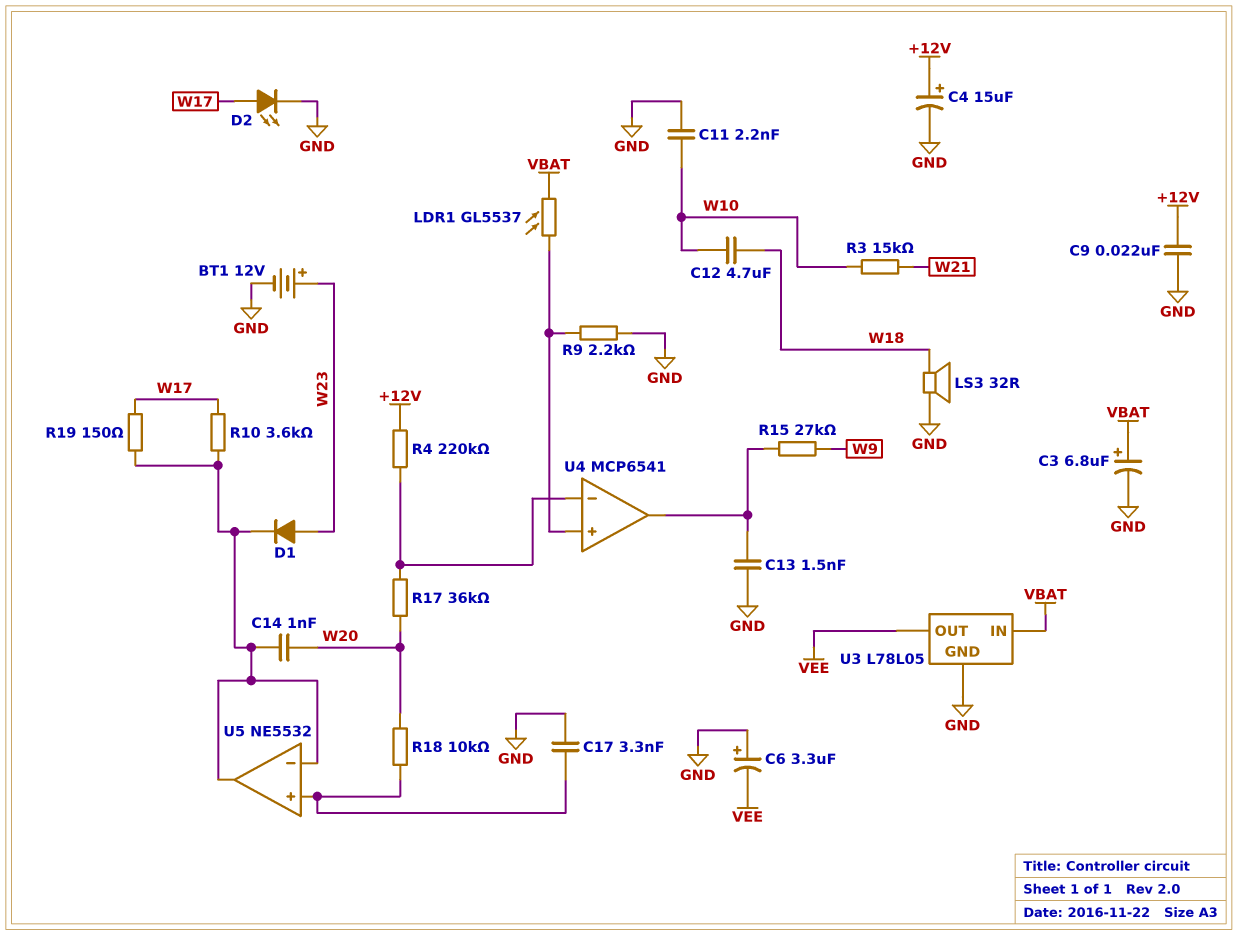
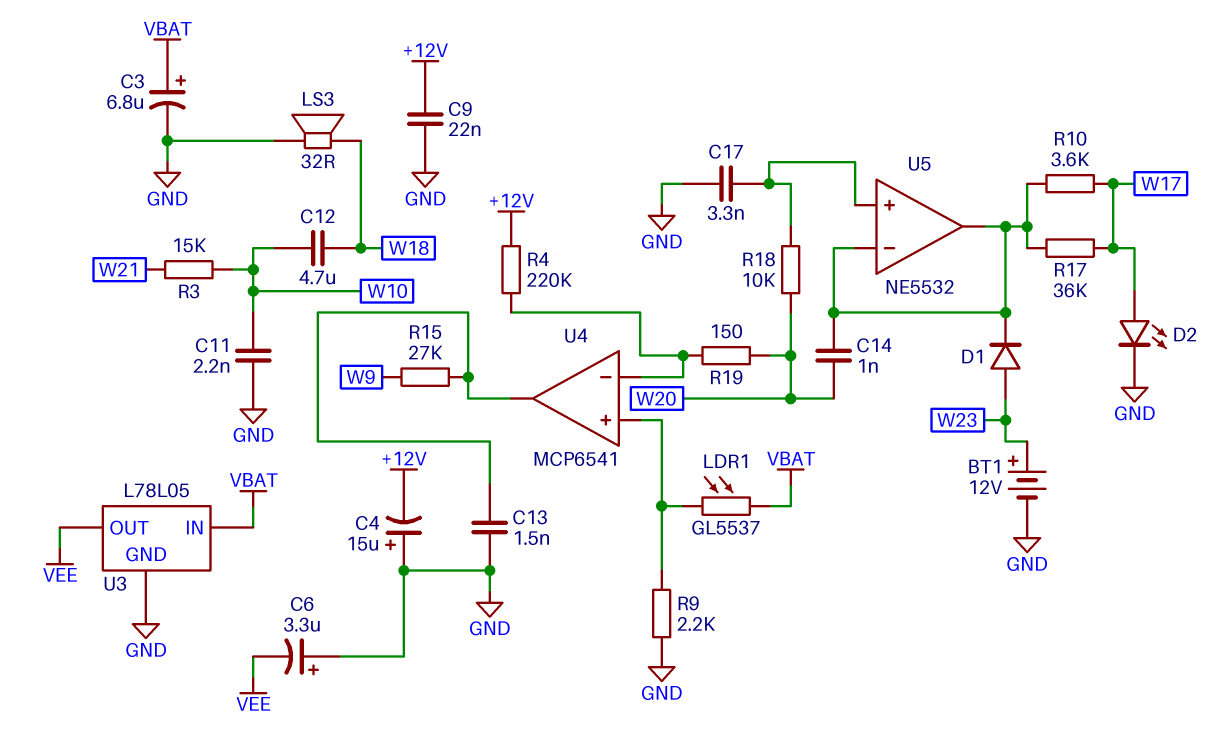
C4: 15uF (plus +12V, minus GND) -> 15uF (plus GND, minus +12V)
R17: 36k (U4/in-, W20) -> 36k (U5/in-, W17)
R19: 150 (U5/in-, W17) -> 150 (U4/in-, W20)

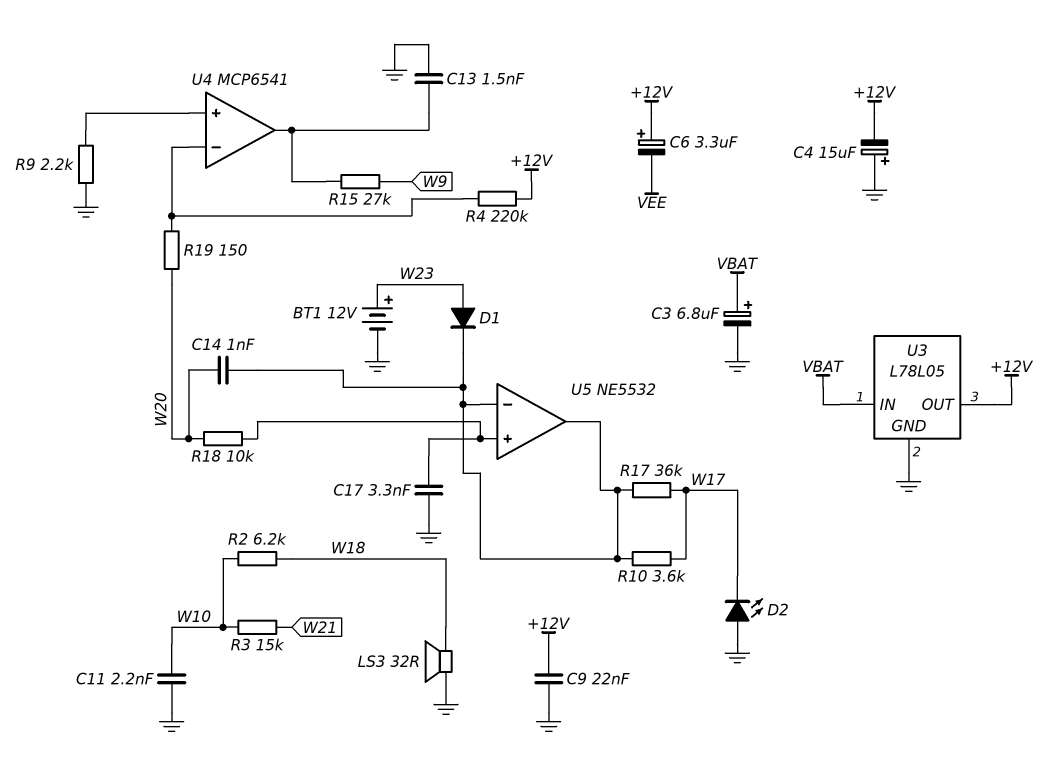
C6: 3.3uF (plus GND, minus VEE) -> 3.3uF (plus +12V, minus VEE)
C12: 4.7uF (W10, W18) -> none
D2: LED (A W17, K GND) -> LED (A GND, K W17)
LDR1: GL5537 (U4/in+, VBAT) -> none
R2: none -> 6.2k (W10, W18)
U3 pin OUT: VEE -> +12V

